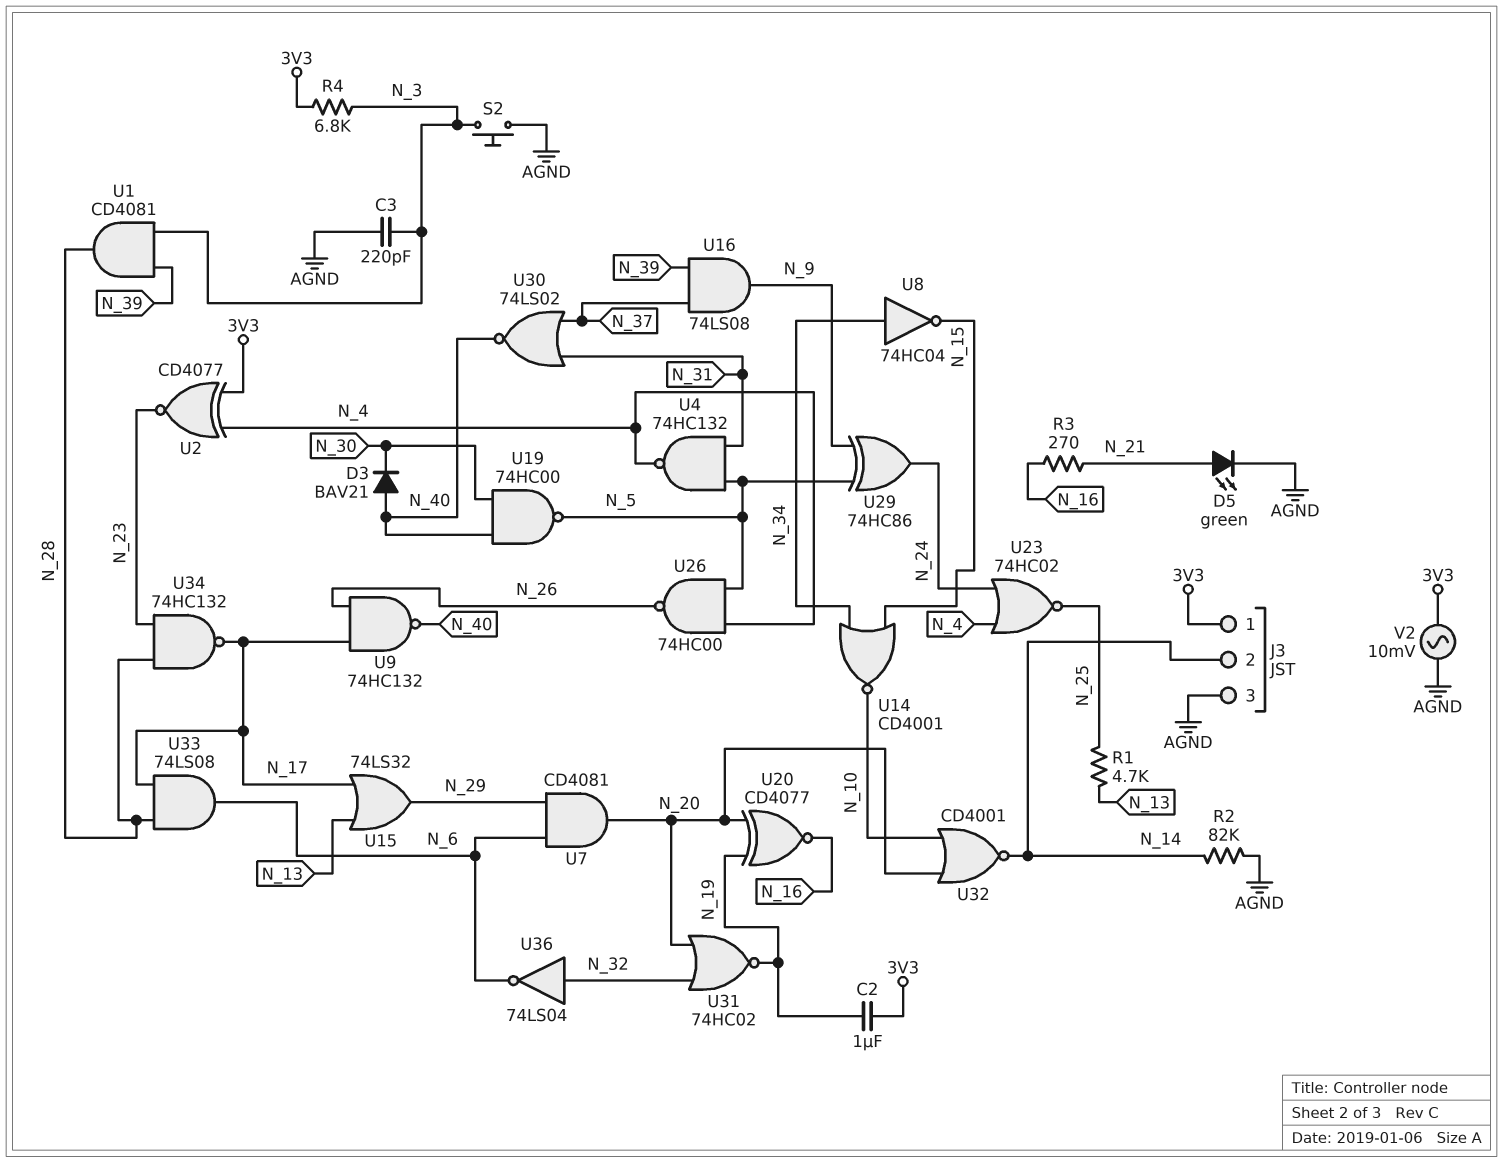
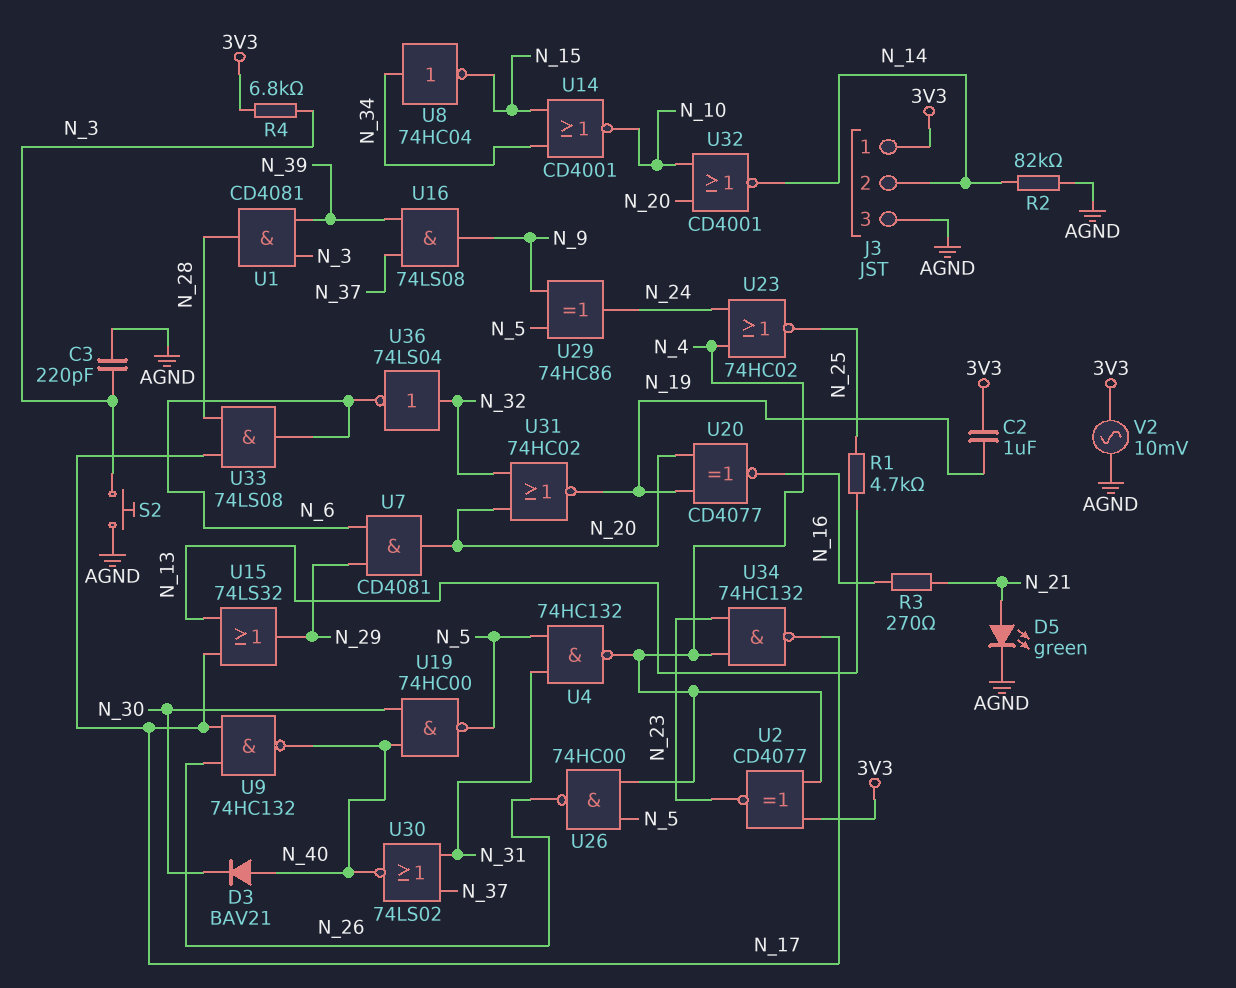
U34: NAND 74HC132 (in N_23, in N_28, out N_17) -> NAND 74HC132 (in N_4, in N_23, out N_17)

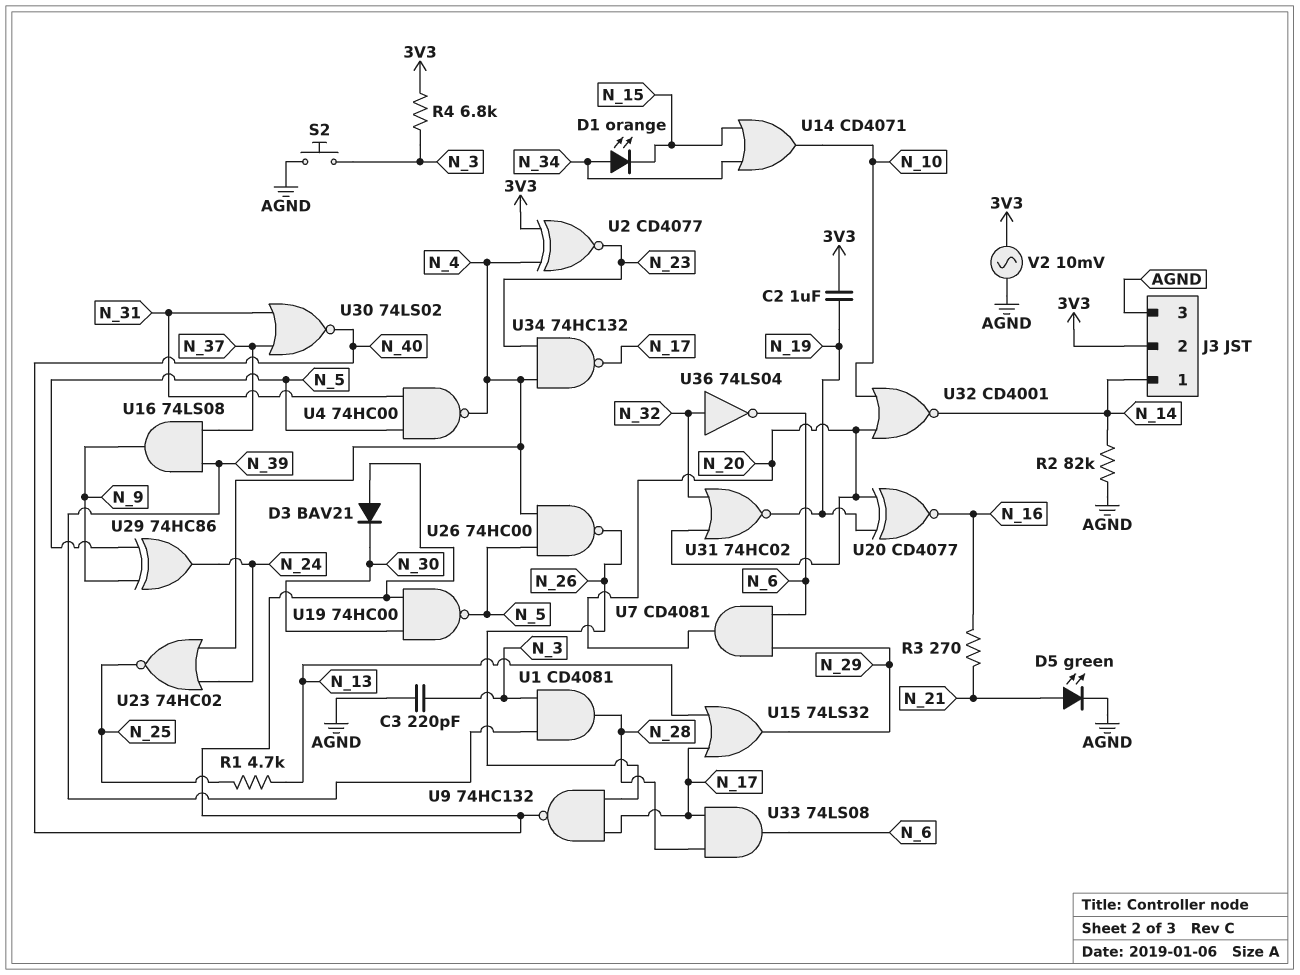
D1: none -> LED orange (A N_34, K N_15)
J3 pin 1: 3V3 -> N_14
J3 pin 2: N_14 -> 3V3
U4: NAND 74HC132 (in N_5, in N_31, out N_4) -> NAND 74HC00 (in N_5, in N_31, out N_4)
U8: NOT 74HC04 (in N_34, out N_15) -> none
U14: NOR CD4001 (in N_15, in N_34, out N_10) -> OR CD4071 (in N_15, in N_34, out N_10)

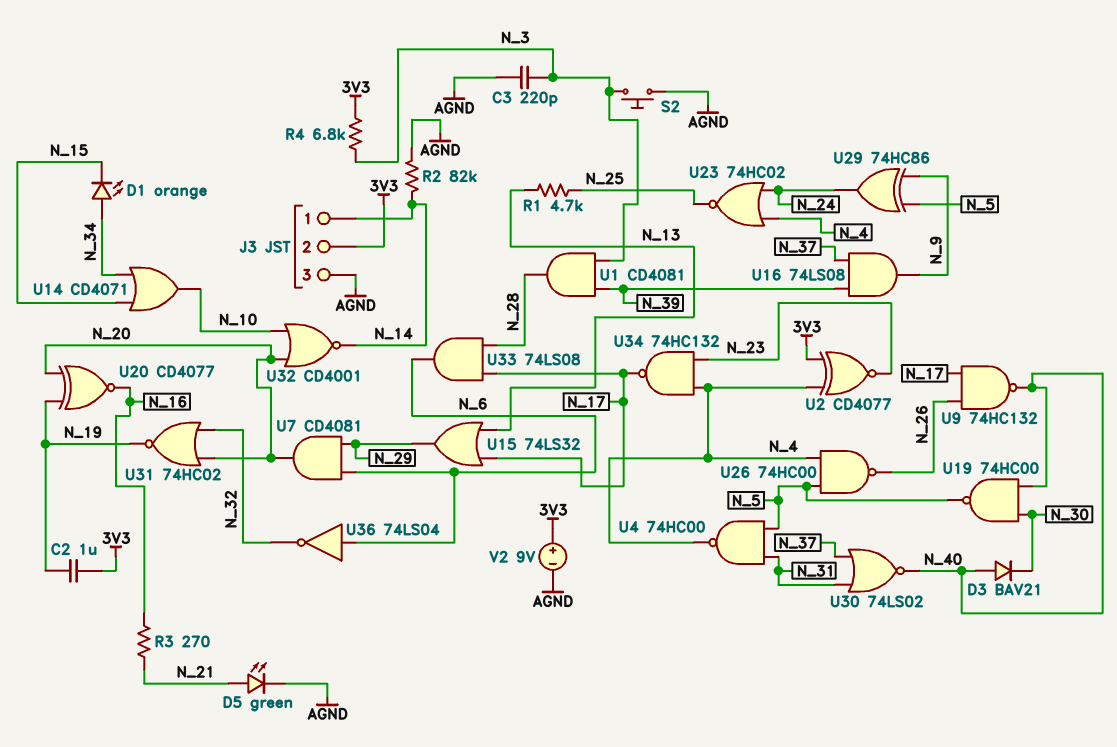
U36: NOT 74LS04 (in N_32, out N_6) -> NOT 74LS04 (in N_6, out N_32)
V2: AC 10mV (3V3, AGND) -> 9V (plus 3V3, minus AGND)

